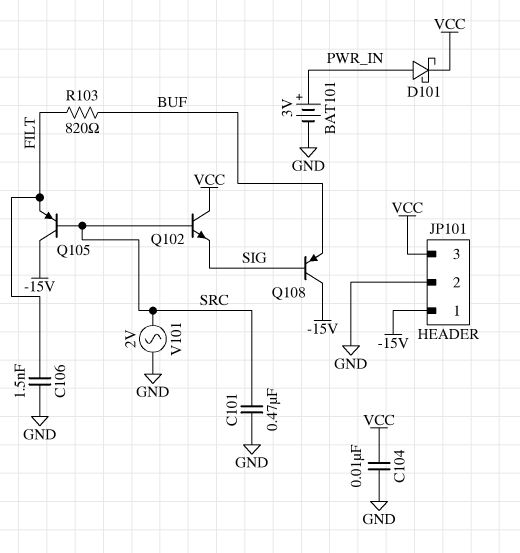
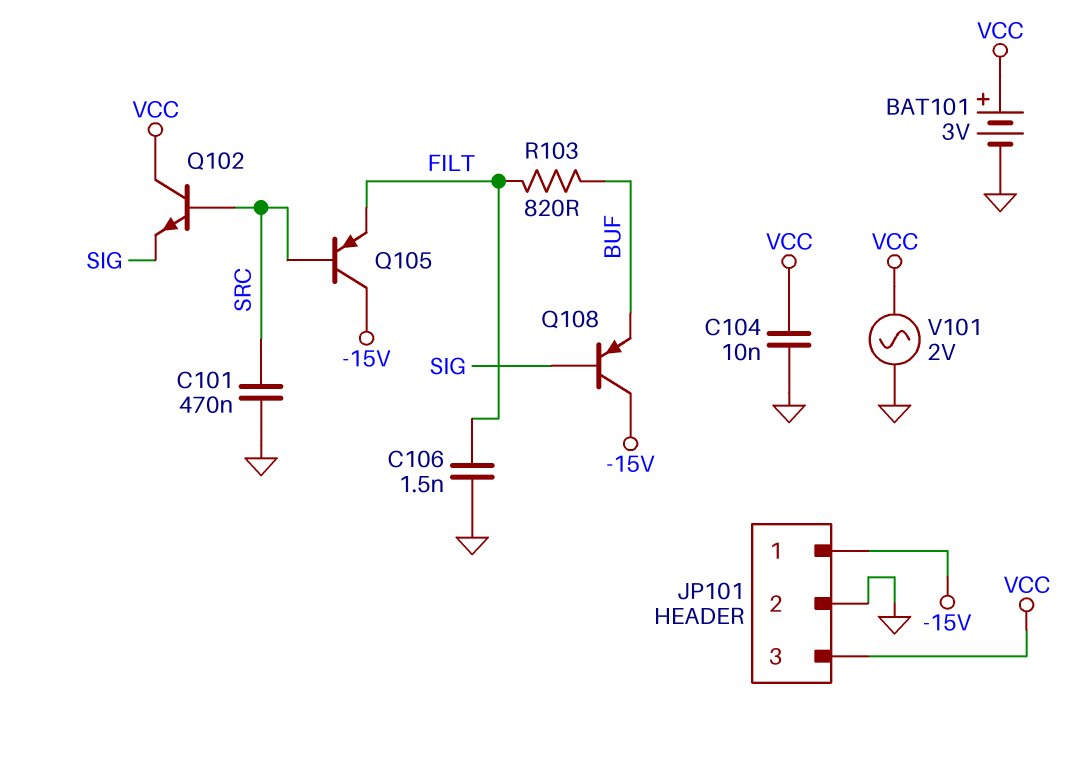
BAT101: 3V (plus PWR_IN, minus GND) -> 3V (plus VCC, minus GND)
D101: schottky (A PWR_IN, K VCC) -> none
V101: AC 2V (GND, SRC) -> AC 2V (GND, VCC)

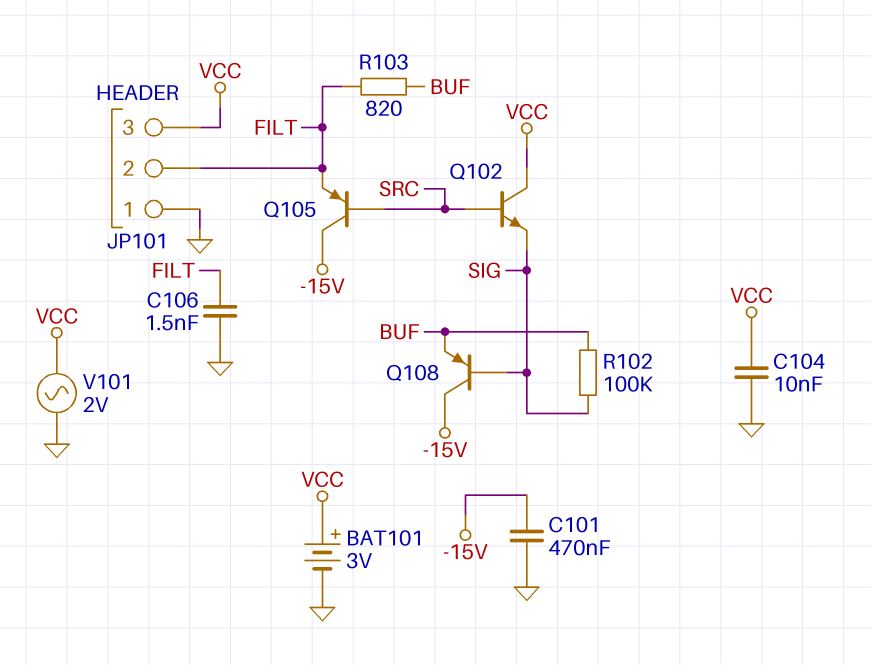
C101: 470nF (GND, SRC) -> 470nF (-15V, GND)
JP101 pin 1: -15V -> GND
JP101 pin 2: GND -> FILT
R102: none -> 100k (BUF, SIG)

